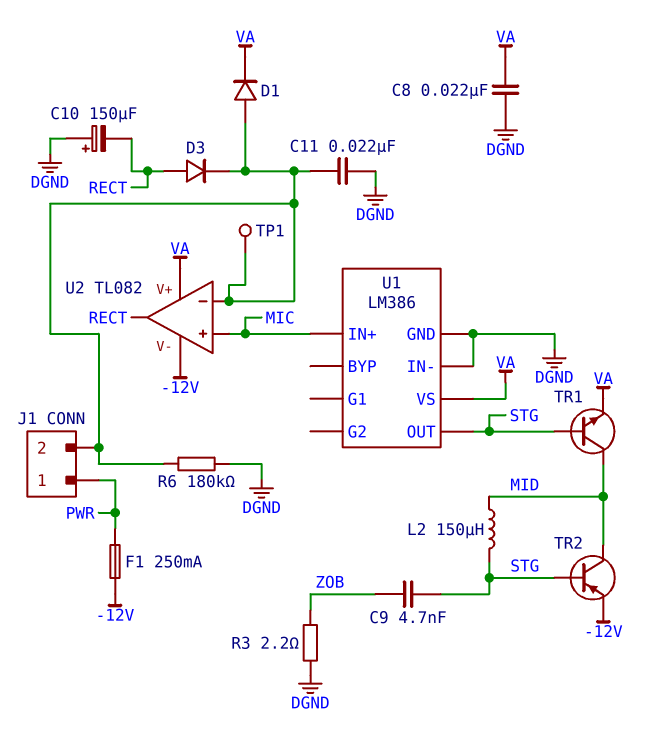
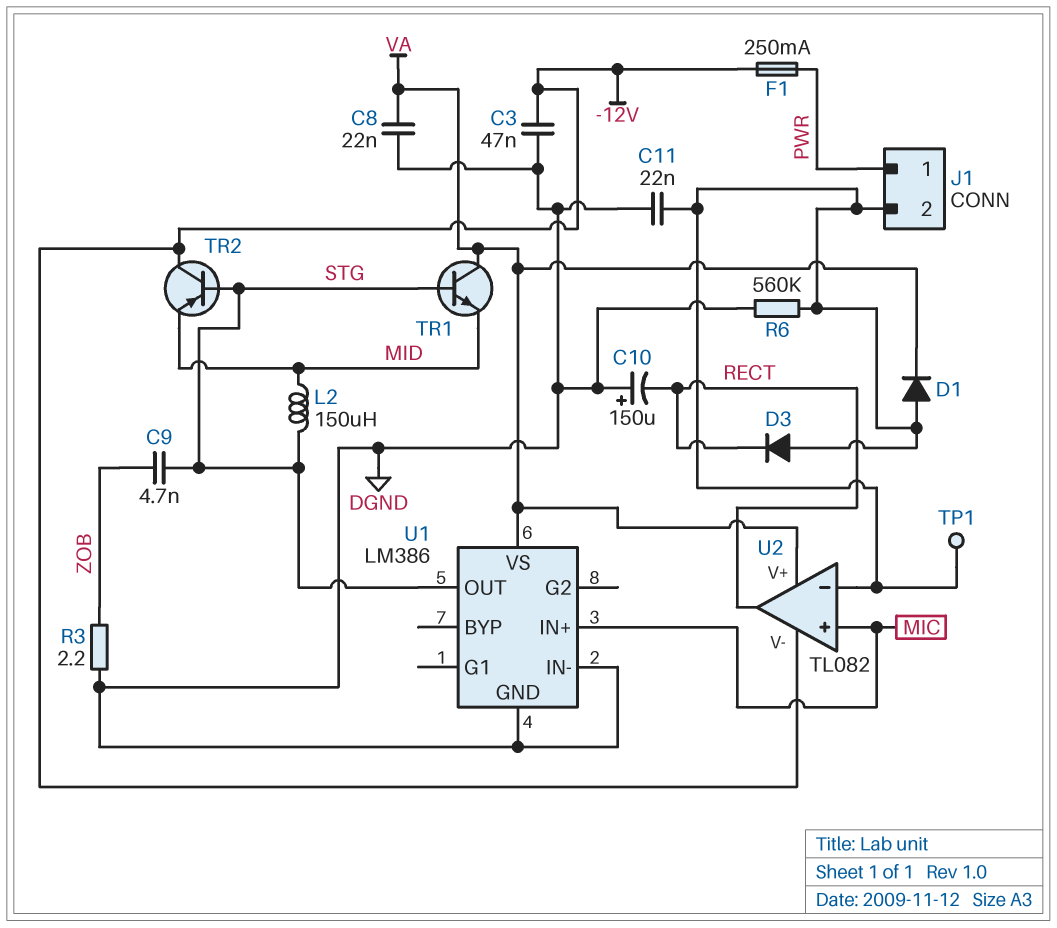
C3: none -> 47nF (-12V, DGND)
D3: diode (A RECT, K J1/2) -> diode (A J1/2, K RECT)
R6: 180k (DGND, J1/2) -> 560k (DGND, J1/2)
TR1: NPN (B STG, C MID, E VA) -> NPN (B STG, C VA, E MID)
TR2: PNP (B STG, C MID, E -12V) -> PNP (B STG, C -12V, E MID)

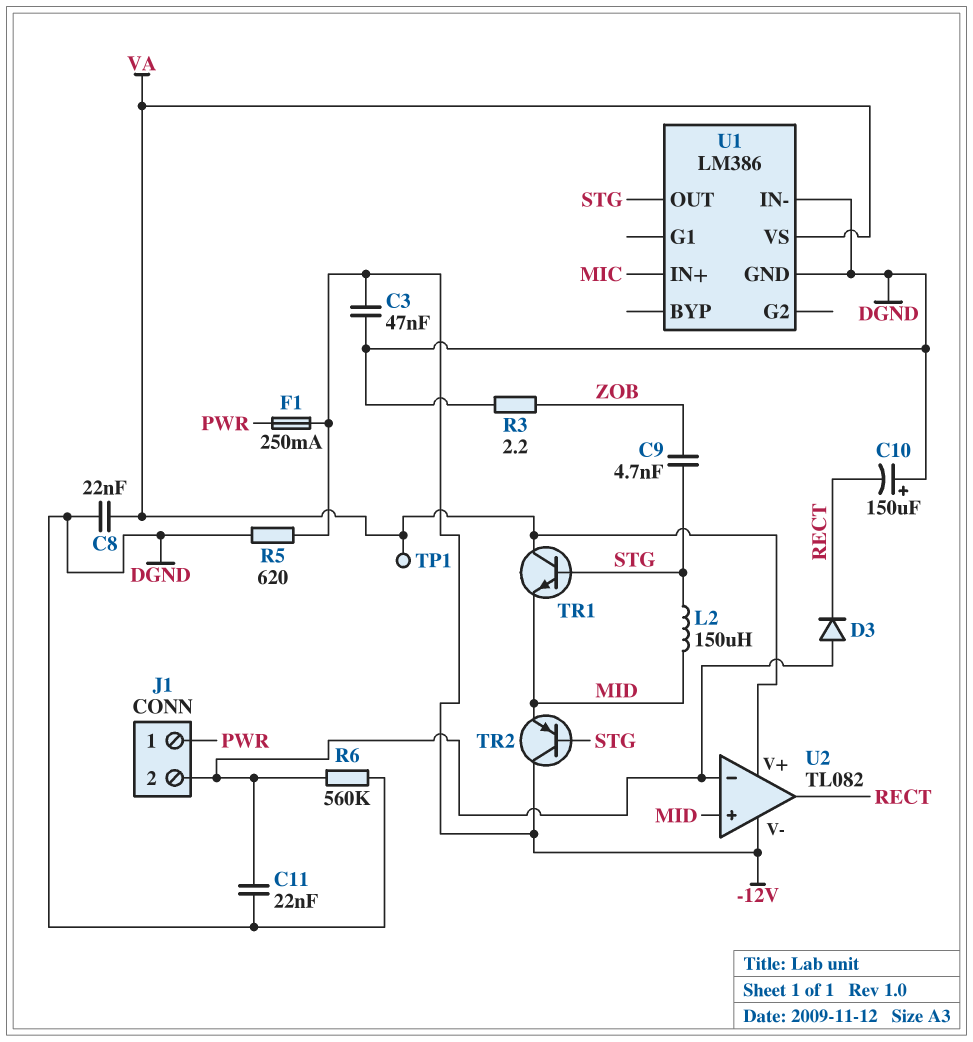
D1: diode (A J1/2, K VA) -> none
R5: none -> 620 (-12V, DGND)
TP1: test point (J1/2) -> test point (VA)
U2 pin in+: MIC -> MID

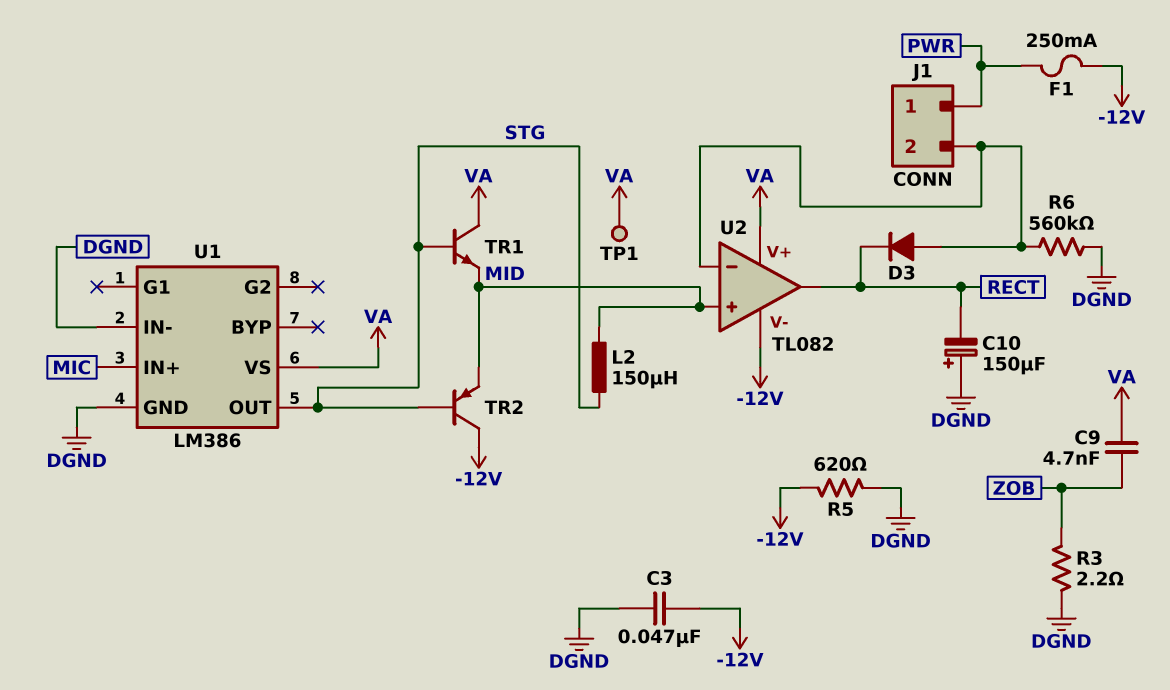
C8: 22nF (DGND, VA) -> none
C9: 4.7nF (STG, ZOB) -> 4.7nF (VA, ZOB)
C11: 22nF (DGND, J1/2) -> none

